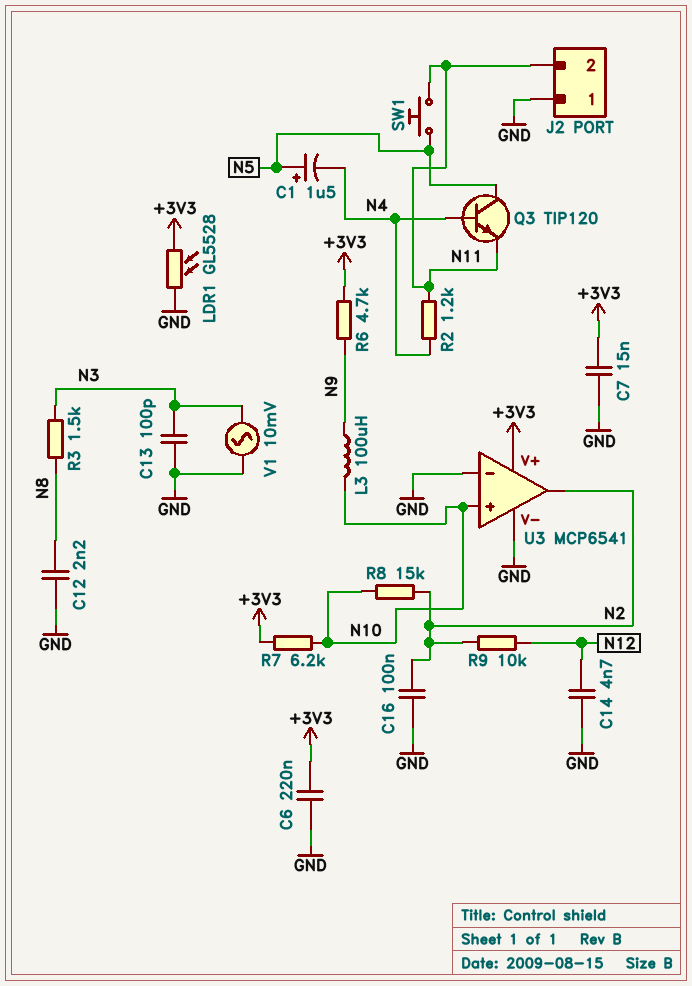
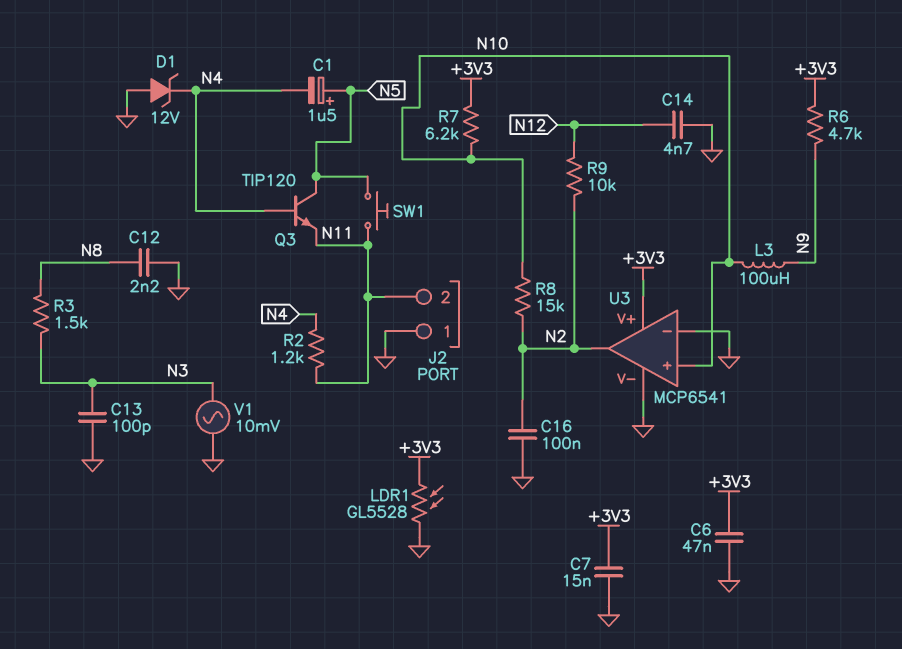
C6: 220nF (+3V3, GND) -> 47nF (+3V3, GND)
D1: none -> zener 12V (A GND, K N4)

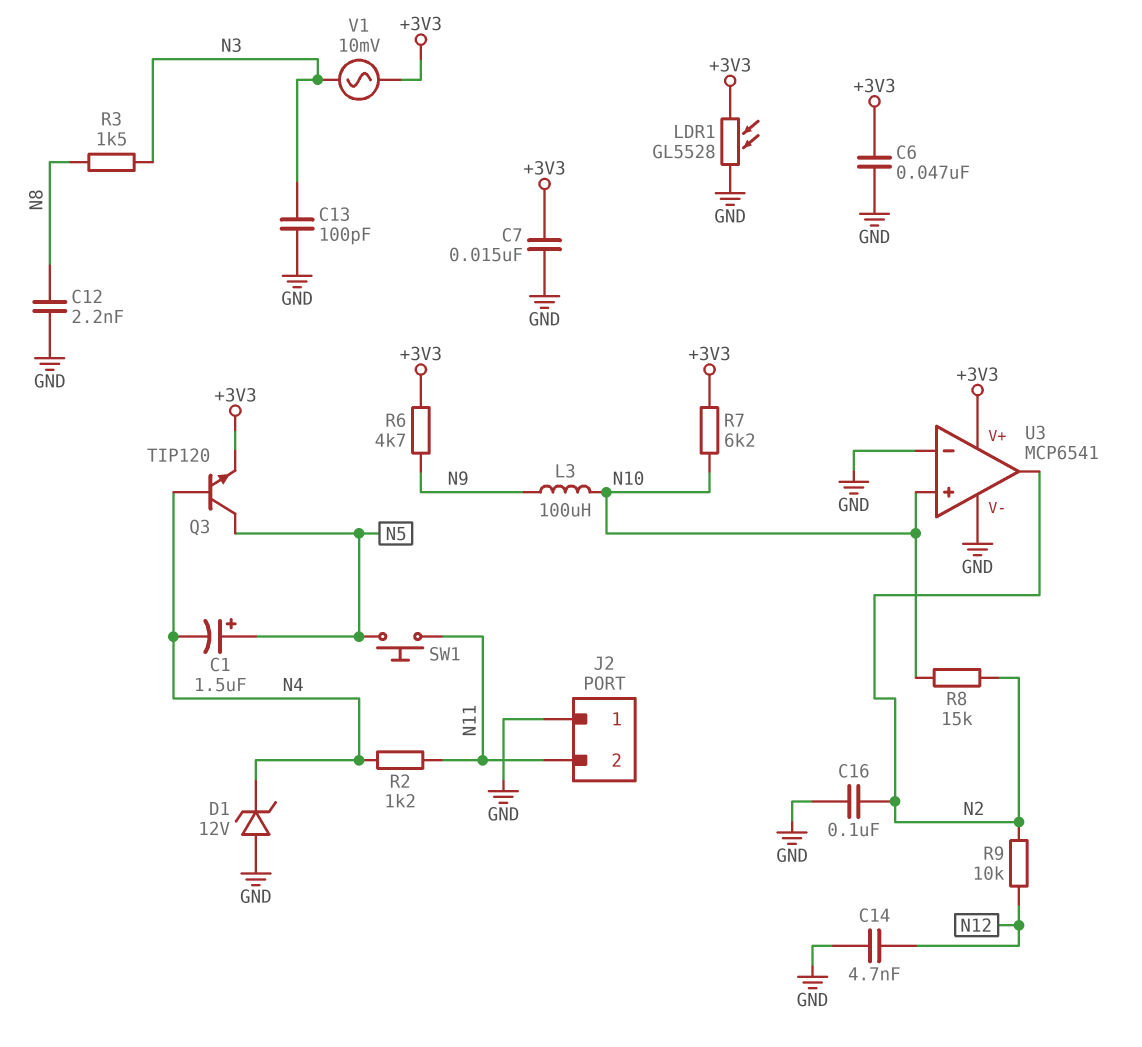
Q3: NPN TIP120 (B N4, C N5, E N11) -> NPN TIP120 (B N4, C N5, E +3V3)
V1: AC 10mV (GND, N3) -> AC 10mV (+3V3, N3)

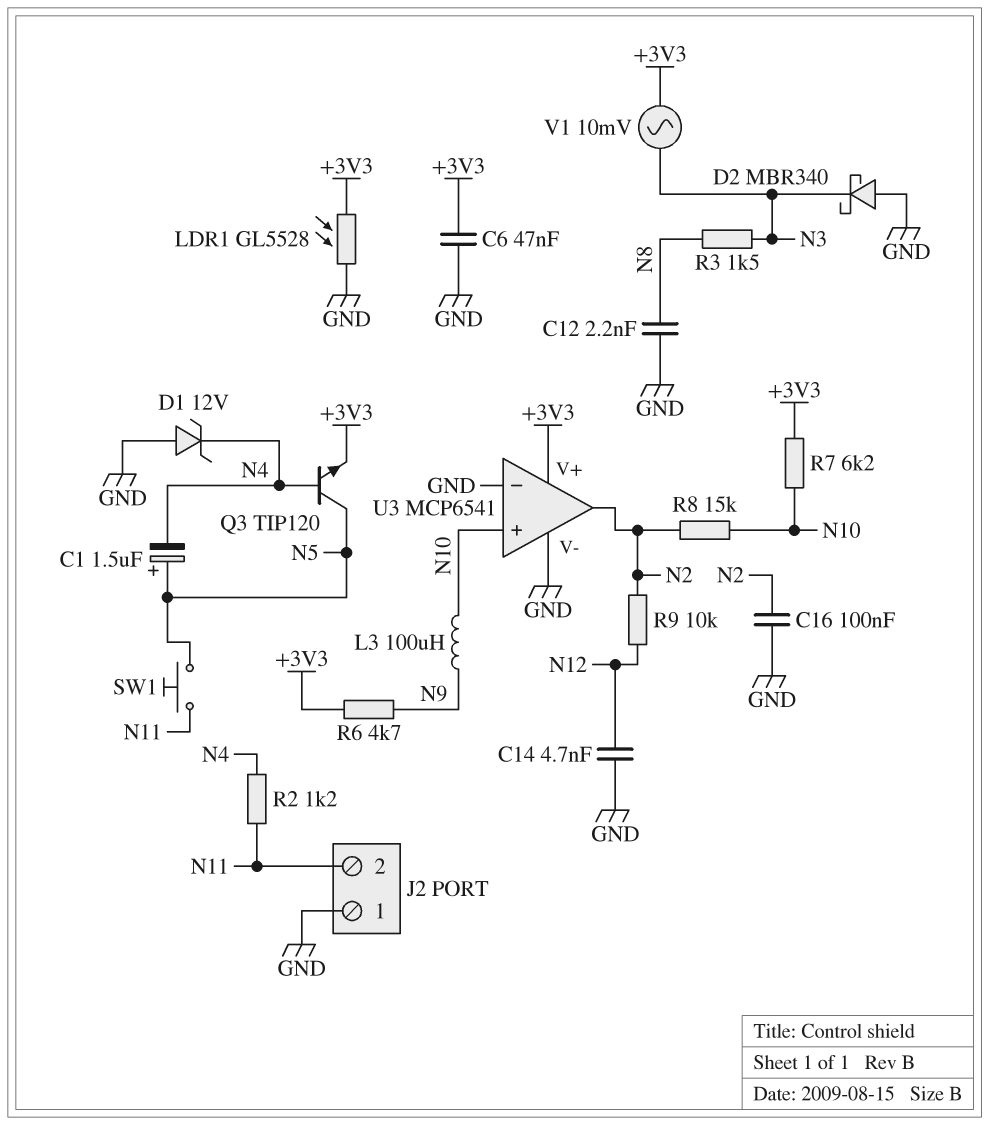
C7: 15nF (+3V3, GND) -> none
C13: 100pF (GND, N3) -> none
D2: none -> schottky MBR340 (A GND, K N3)

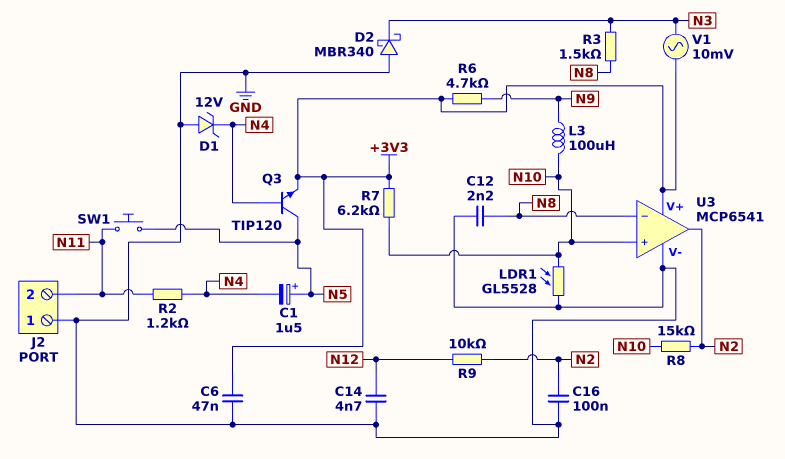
LDR1: GL5528 (+3V3, GND) -> GL5528 (GND, N10)
U3 pin in-: GND -> N8

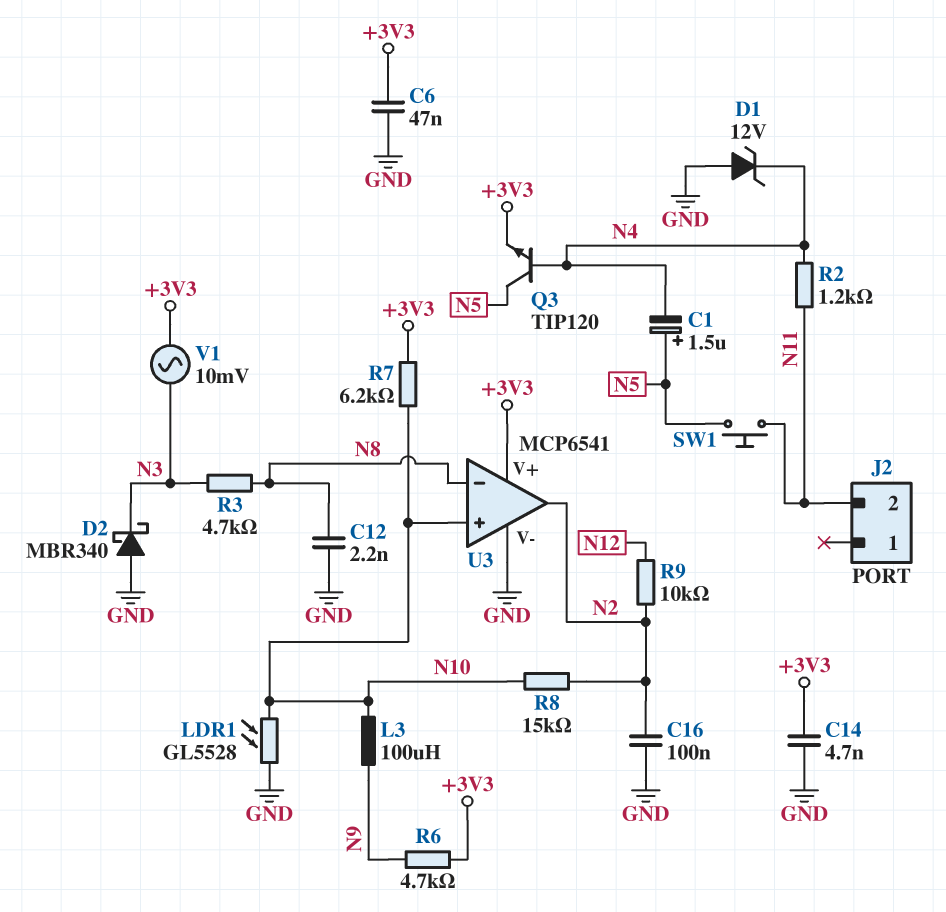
C14: 4.7nF (GND, N12) -> 4.7nF (+3V3, GND)
J2 pin 1: GND -> none
R3: 1.5k (N3, N8) -> 4.7k (N3, N8)

